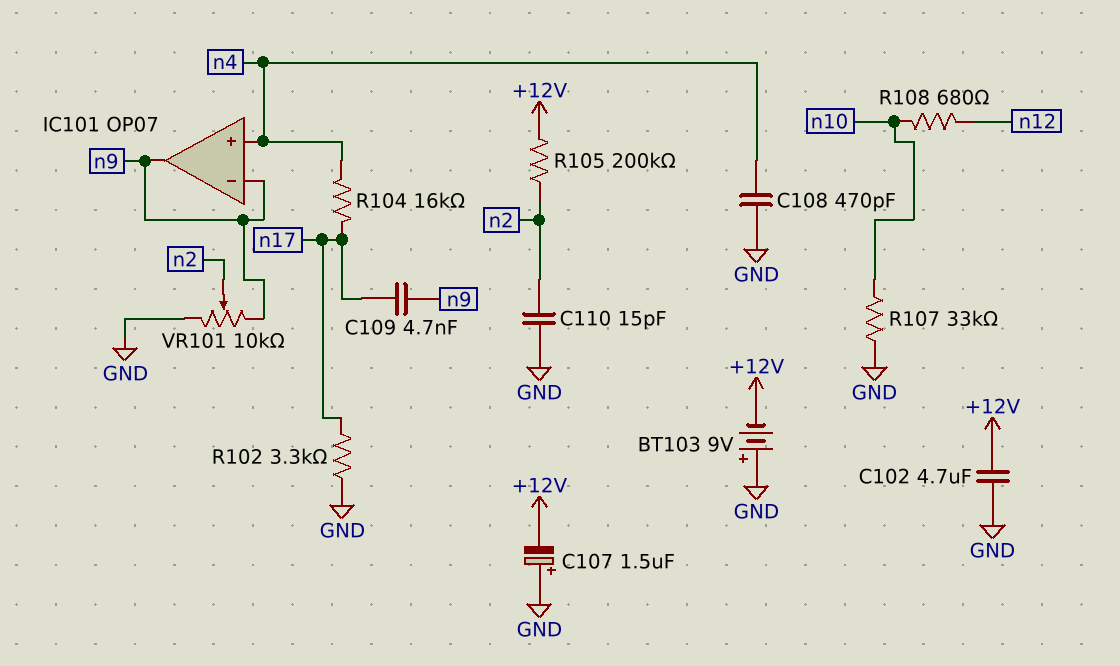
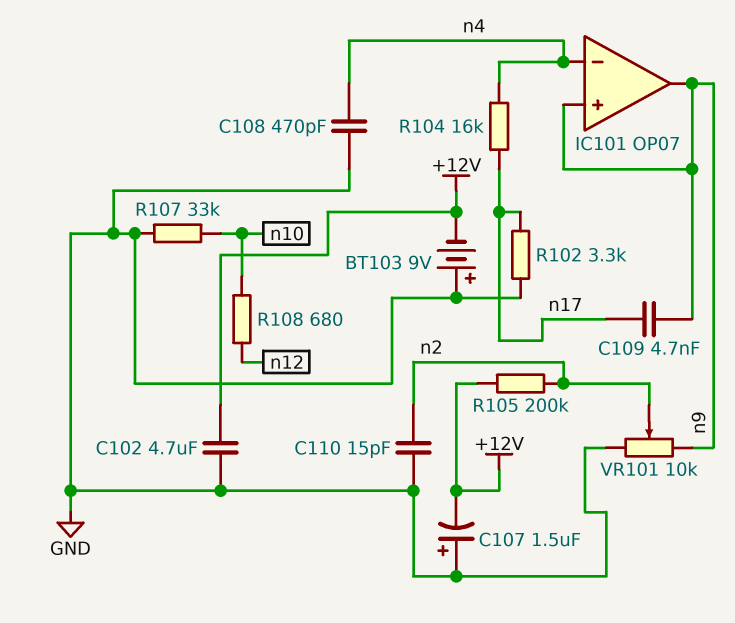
IC101 pin in+: n4 -> n9
IC101 pin in-: n9 -> n4

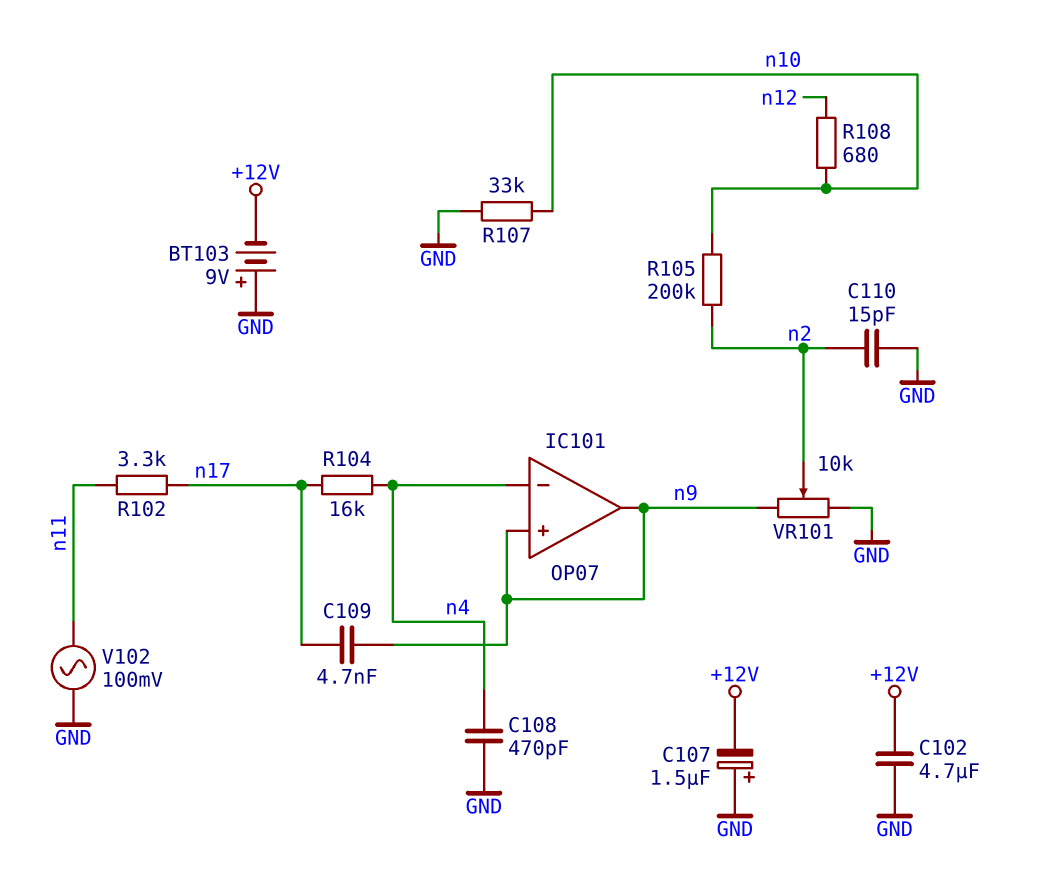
R102: 3.3k (GND, n17) -> 3.3k (n11, n17)
R105: 200k (+12V, n2) -> 200k (n2, n10)
V102: none -> AC 100mV (GND, n11)

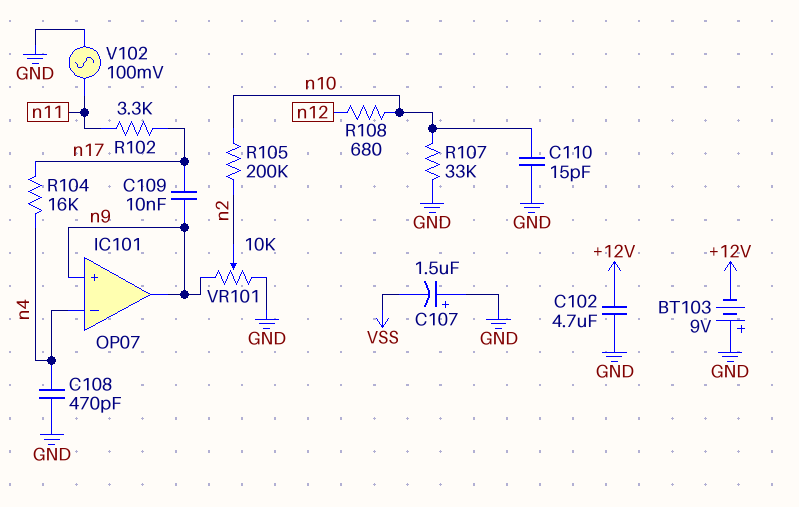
C107: 1.5uF (plus GND, minus +12V) -> 1.5uF (plus GND, minus VSS)
C109: 4.7nF (n9, n17) -> 10nF (n9, n17)
C110: 15pF (GND, n2) -> 15pF (GND, n10)

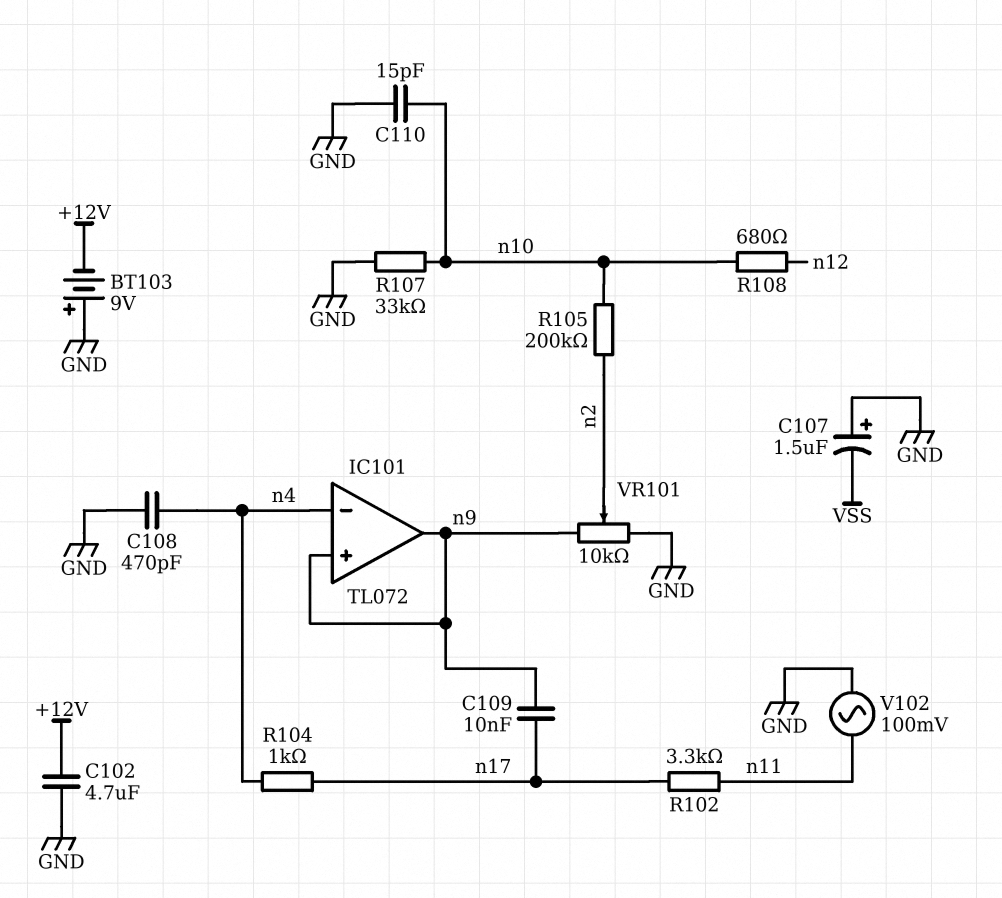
IC101: OP07 -> TL072
R104: 16k (n4, n17) -> 1k (n4, n17)

